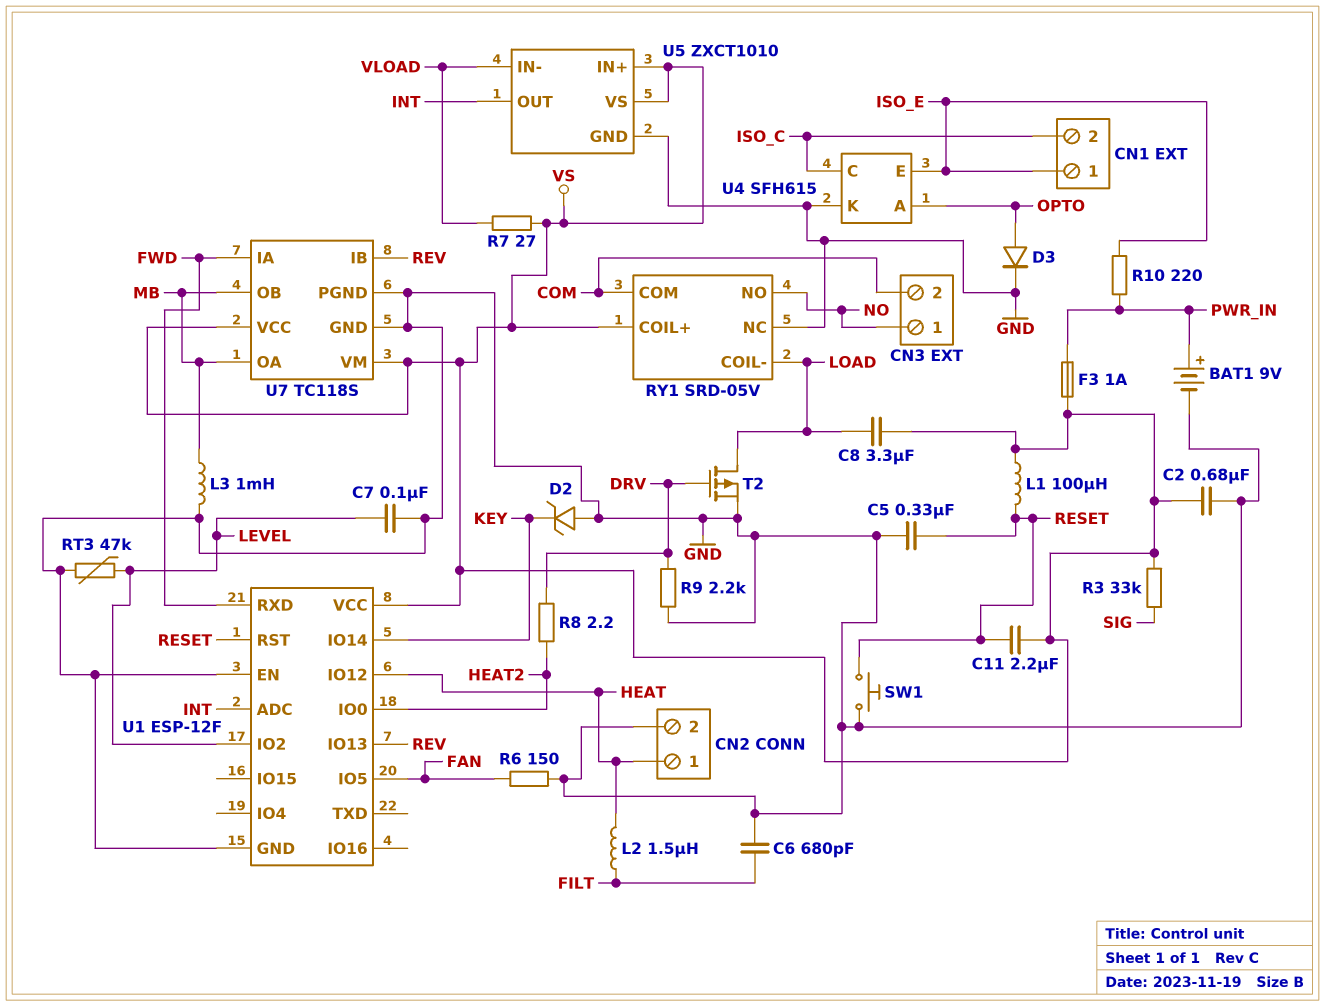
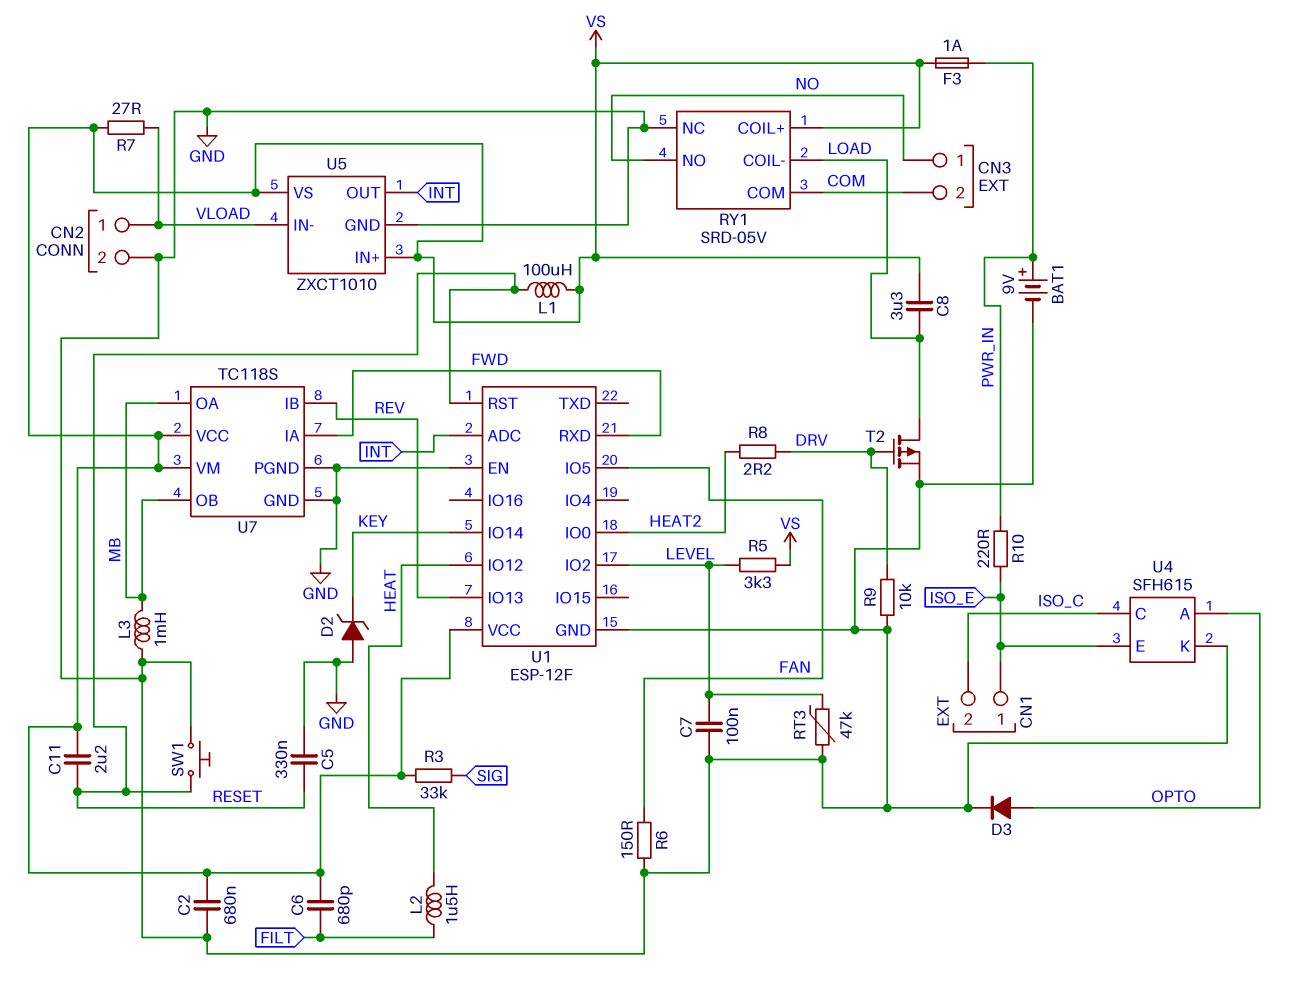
C6: 680pF (FILT, GND) -> 680pF (FILT, VS)
CN2 pin 1: HEAT -> VLOAD
R5: none -> 3.3k (LEVEL, VS)
R9: 2.2k (DRV, GND) -> 10k (DRV, GND)

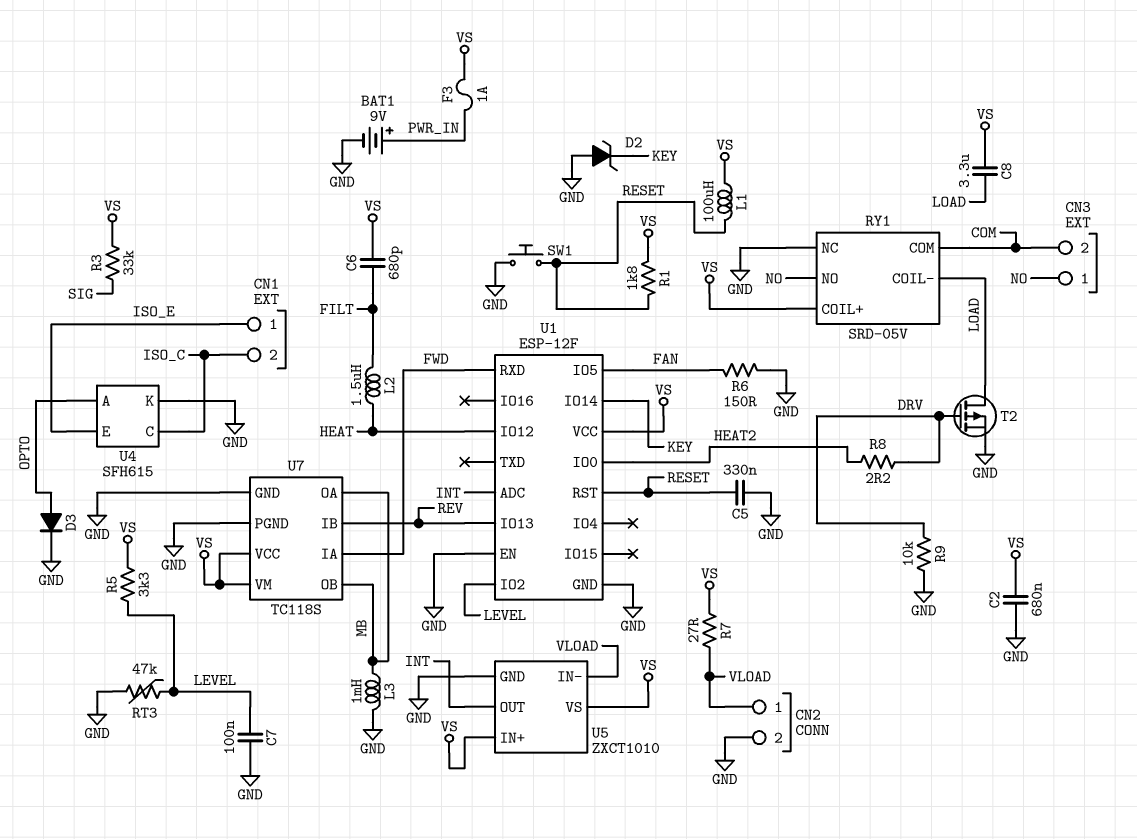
C11: 2.2uF (RESET, VS) -> none
R1: none -> 1.8k (RESET, VS)
R10: 220 (ISO_E, PWR_IN) -> none

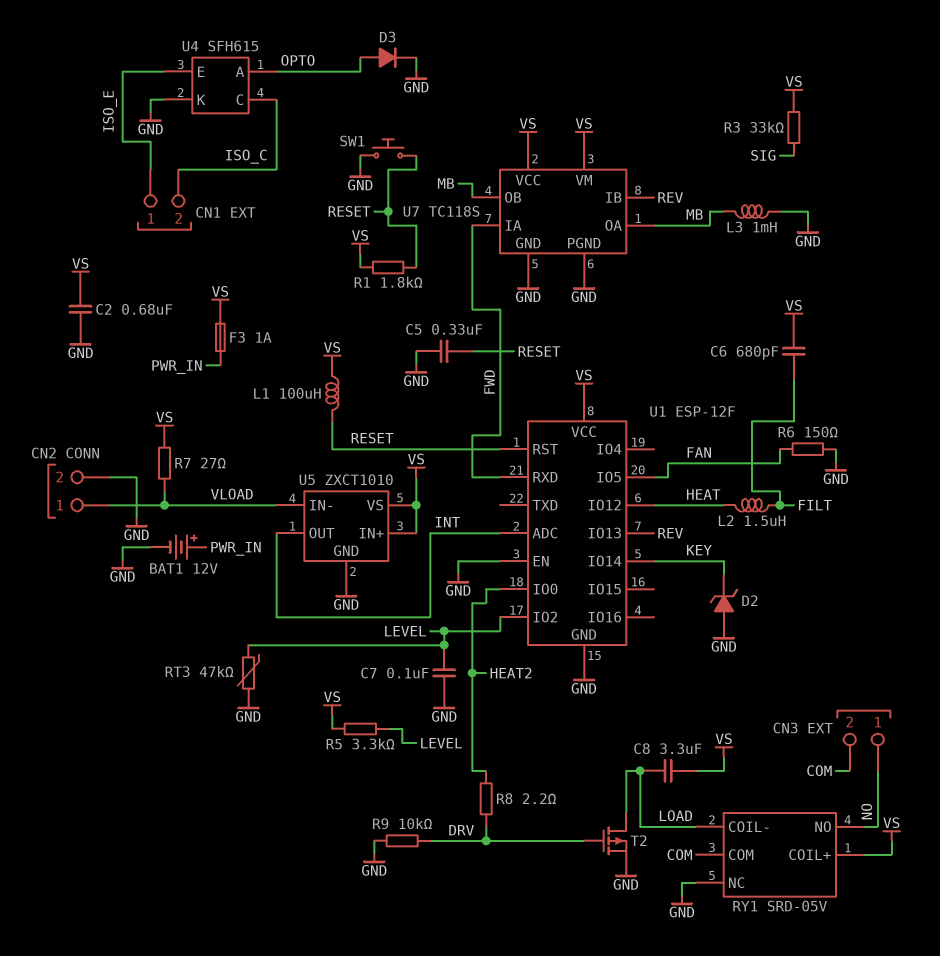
BAT1: 9V (plus PWR_IN, minus GND) -> 12V (plus PWR_IN, minus GND)

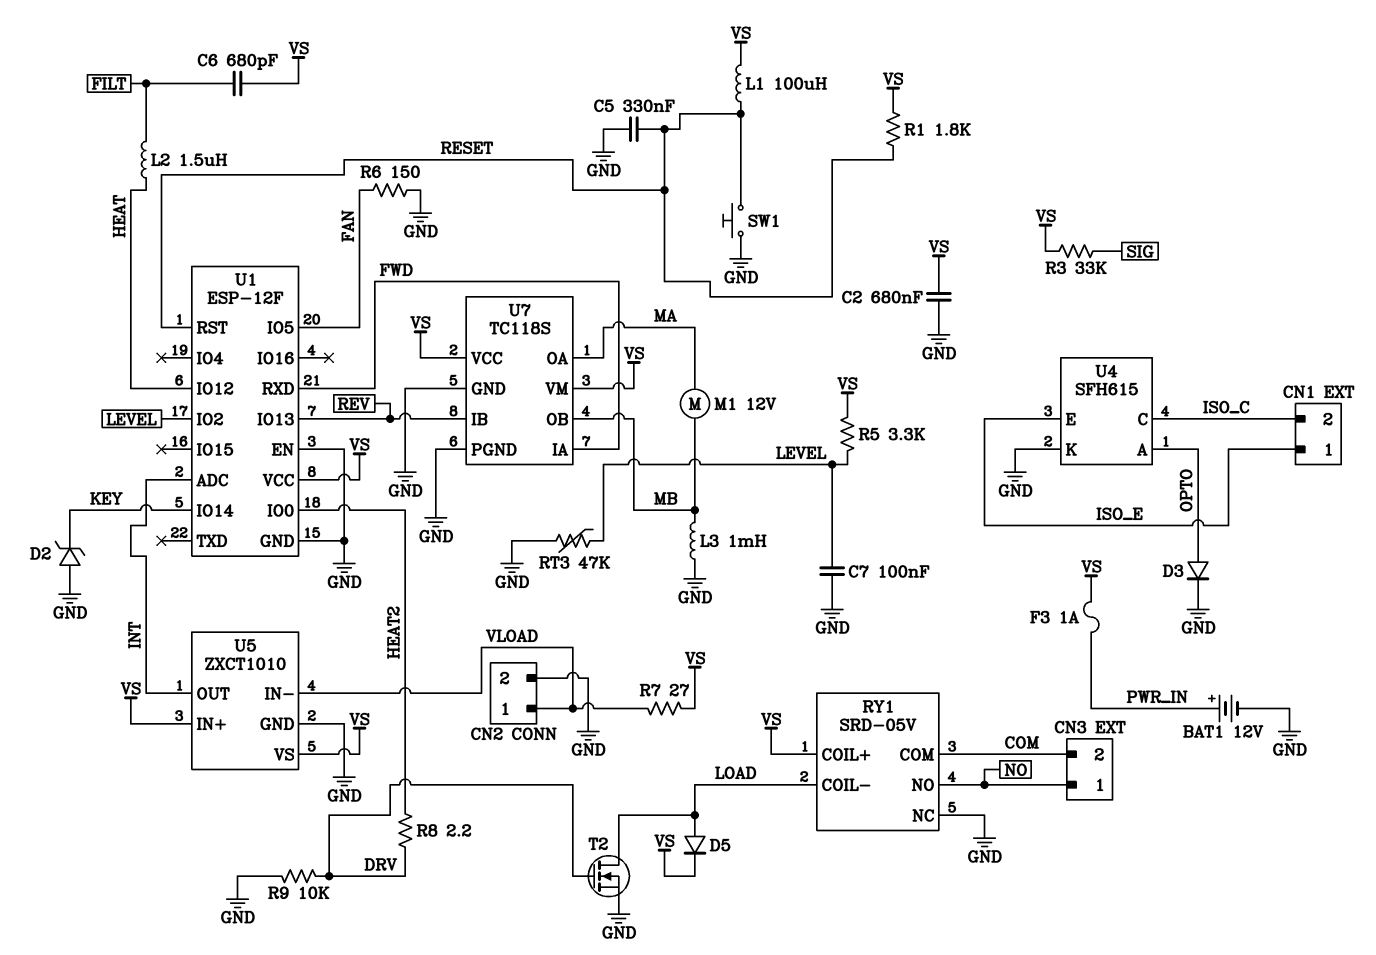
C8: 3.3uF (LOAD, VS) -> none
D5: none -> diode (A LOAD, K VS)
M1: none -> motor 12V (MA, MB)
T2: PMOS (G DRV, D LOAD, S GND) -> NMOS (G DRV, D LOAD, S GND)
U7 pin OA: MB -> MA

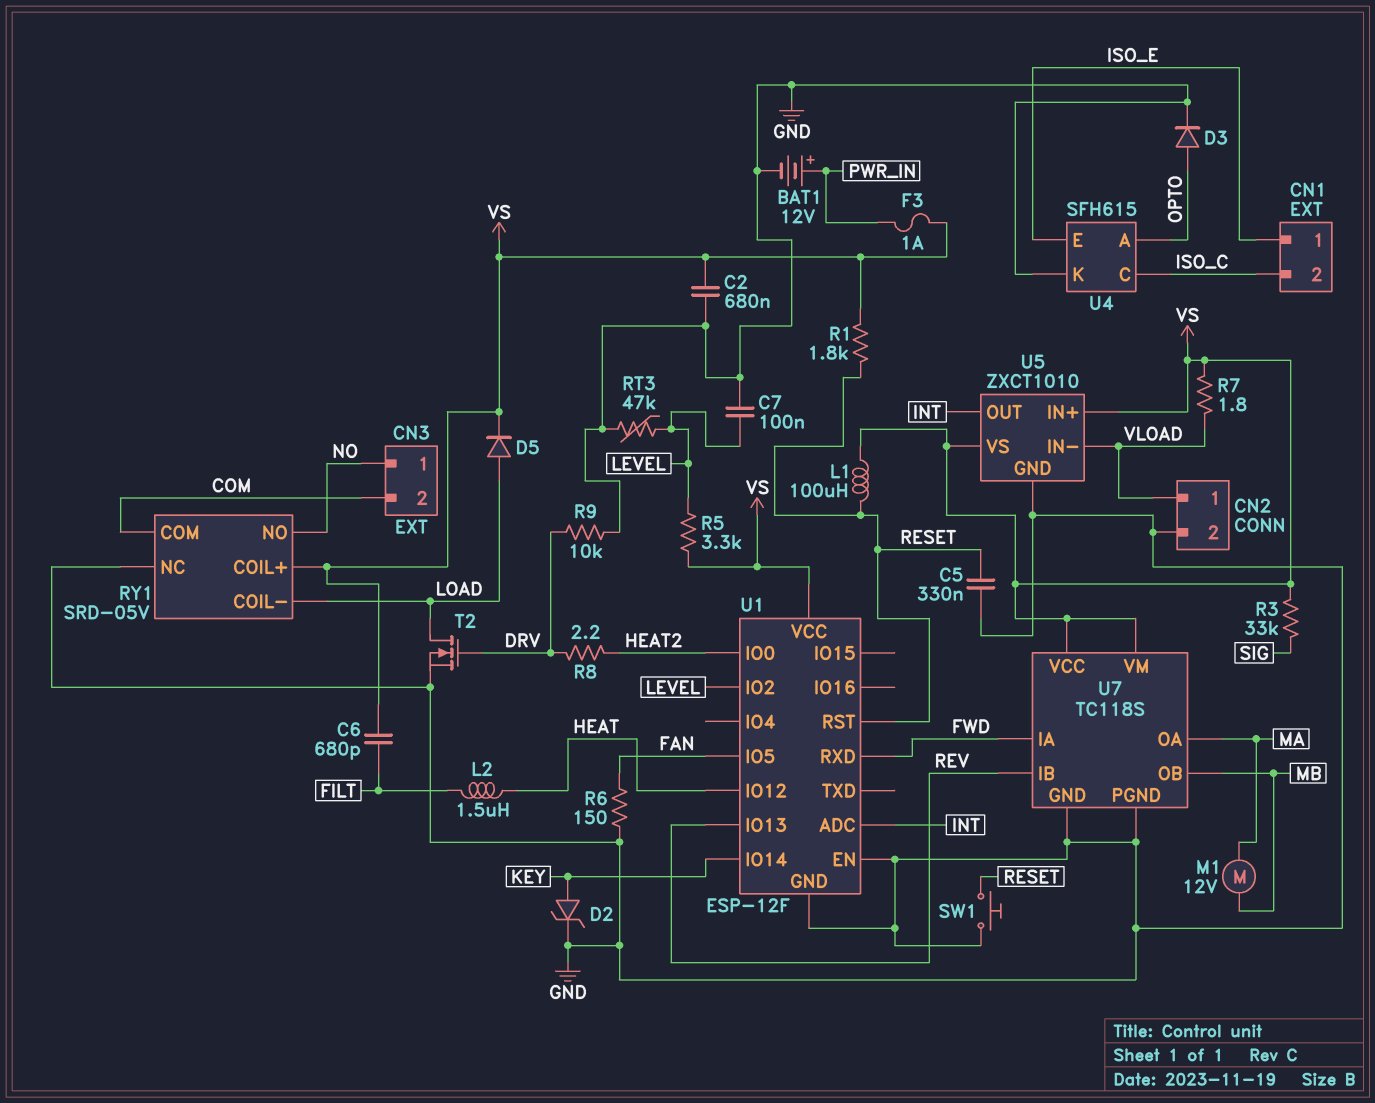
D2: zener (A GND, K KEY) -> zener (A KEY, K GND)
L3: 1mH (GND, MB) -> none
R7: 27 (VLOAD, VS) -> 1.8 (VLOAD, VS)

